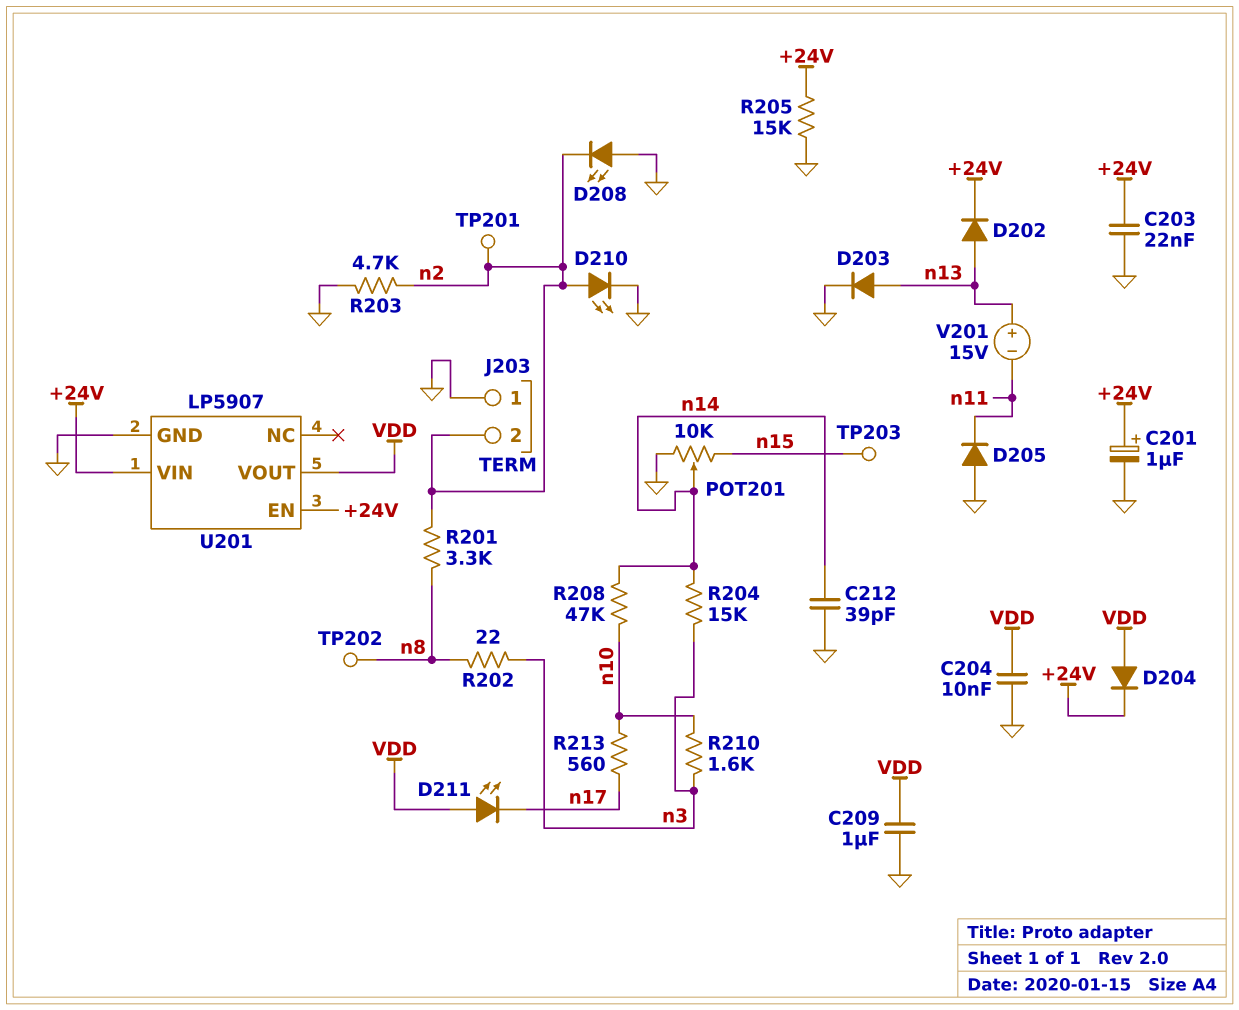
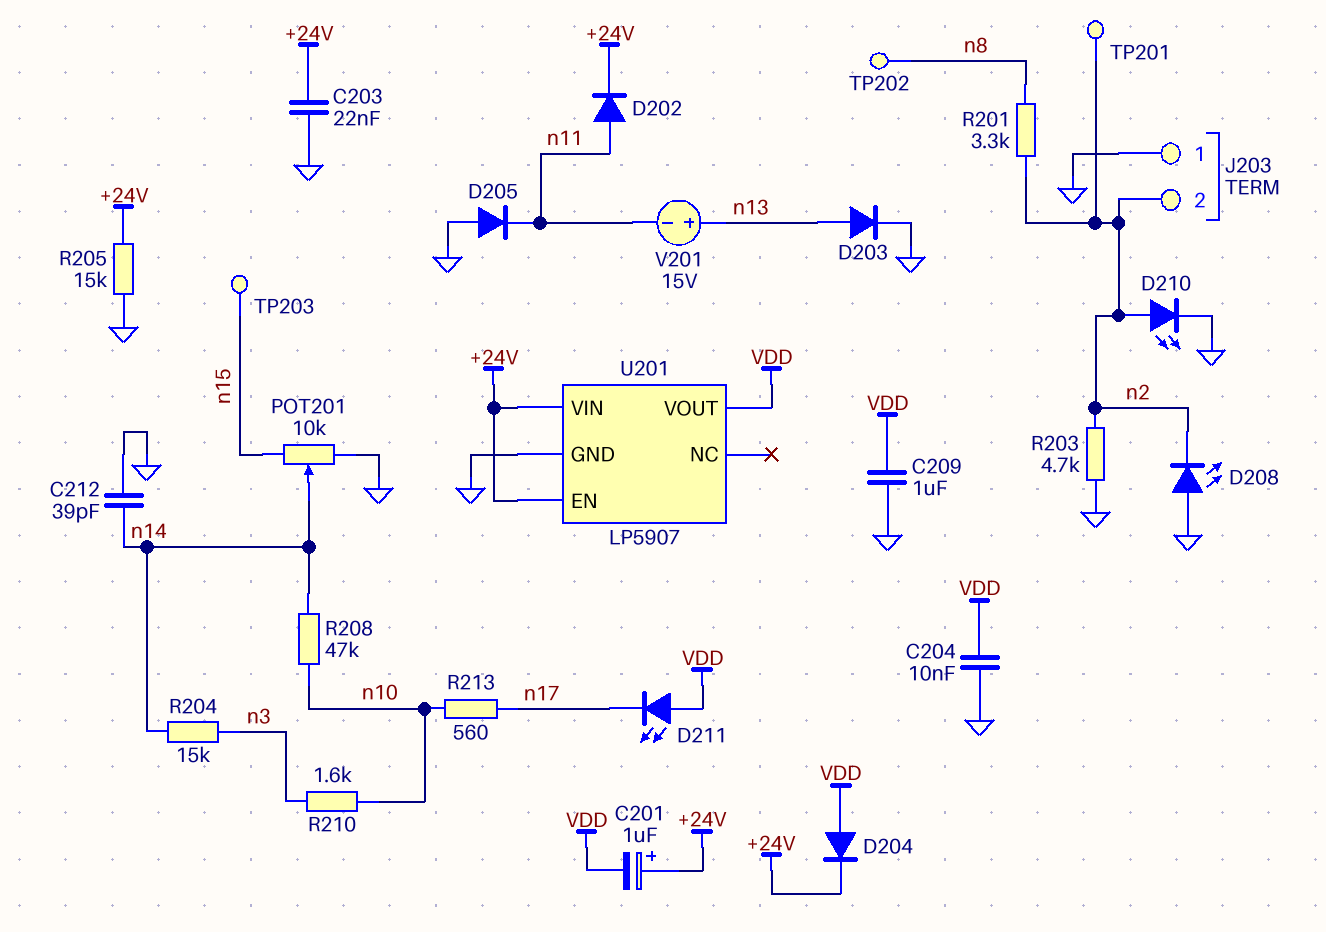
C201: 1uF (plus +24V, minus GND) -> 1uF (plus +24V, minus VDD)
D202: diode (A n13, K +24V) -> diode (A n11, K +24V)
R202: 22 (n3, n8) -> none

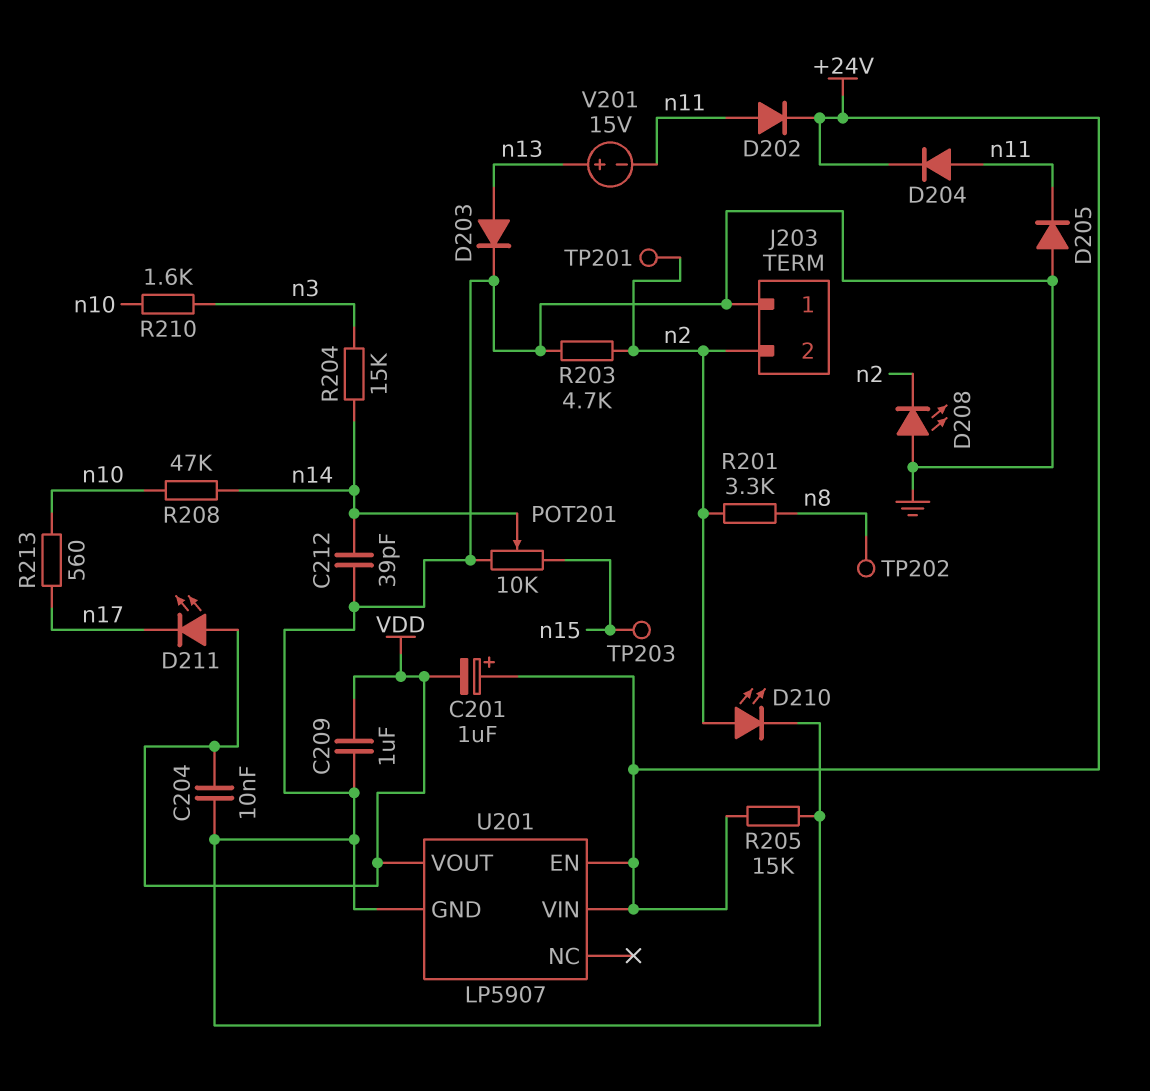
C203: 22nF (+24V, GND) -> none
D204: diode (A VDD, K +24V) -> diode (A n11, K +24V)

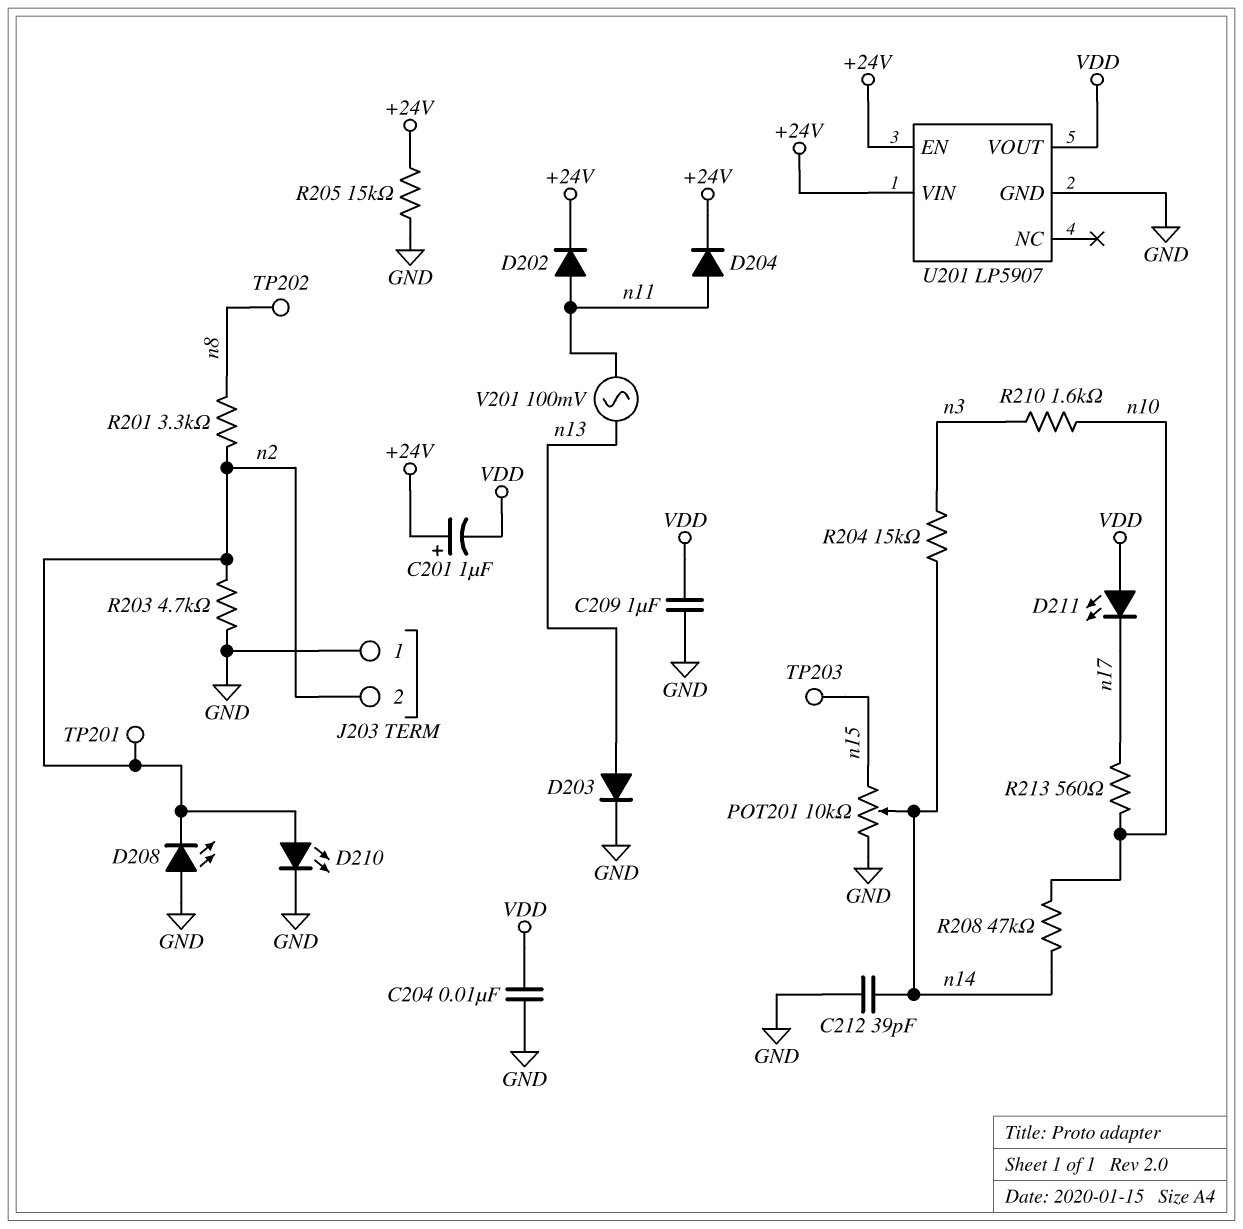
D205: diode (A GND, K n11) -> none
V201: 15V (plus n13, minus n11) -> AC 100mV (n11, n13)

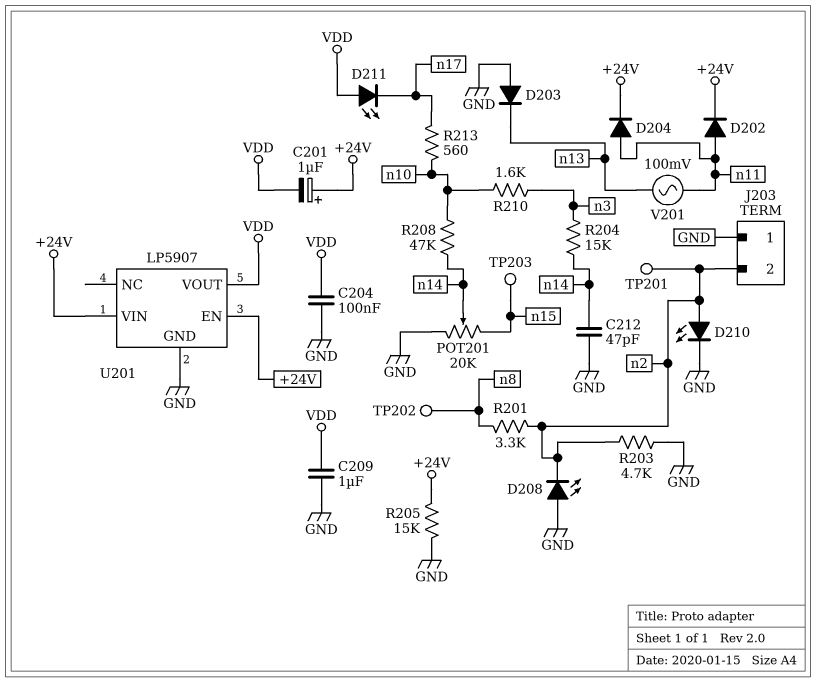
C204: 10nF (GND, VDD) -> 100nF (GND, VDD)
C212: 39pF (GND, n14) -> 47pF (GND, n14)
D203: diode (A n13, K GND) -> diode (A GND, K n13)
POT201: 10k (GND, n15, wiper n14) -> 20k (GND, n15, wiper n14)

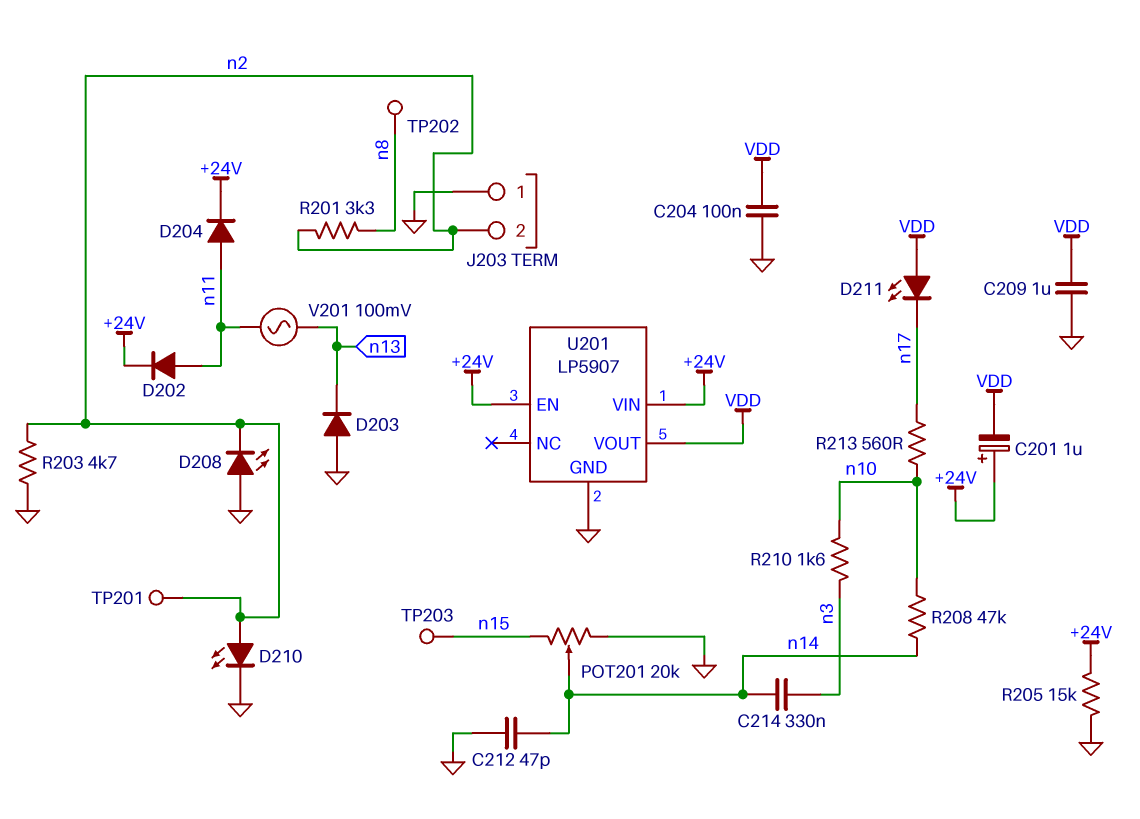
C214: none -> 330nF (n3, n14)
R204: 15k (n3, n14) -> none

